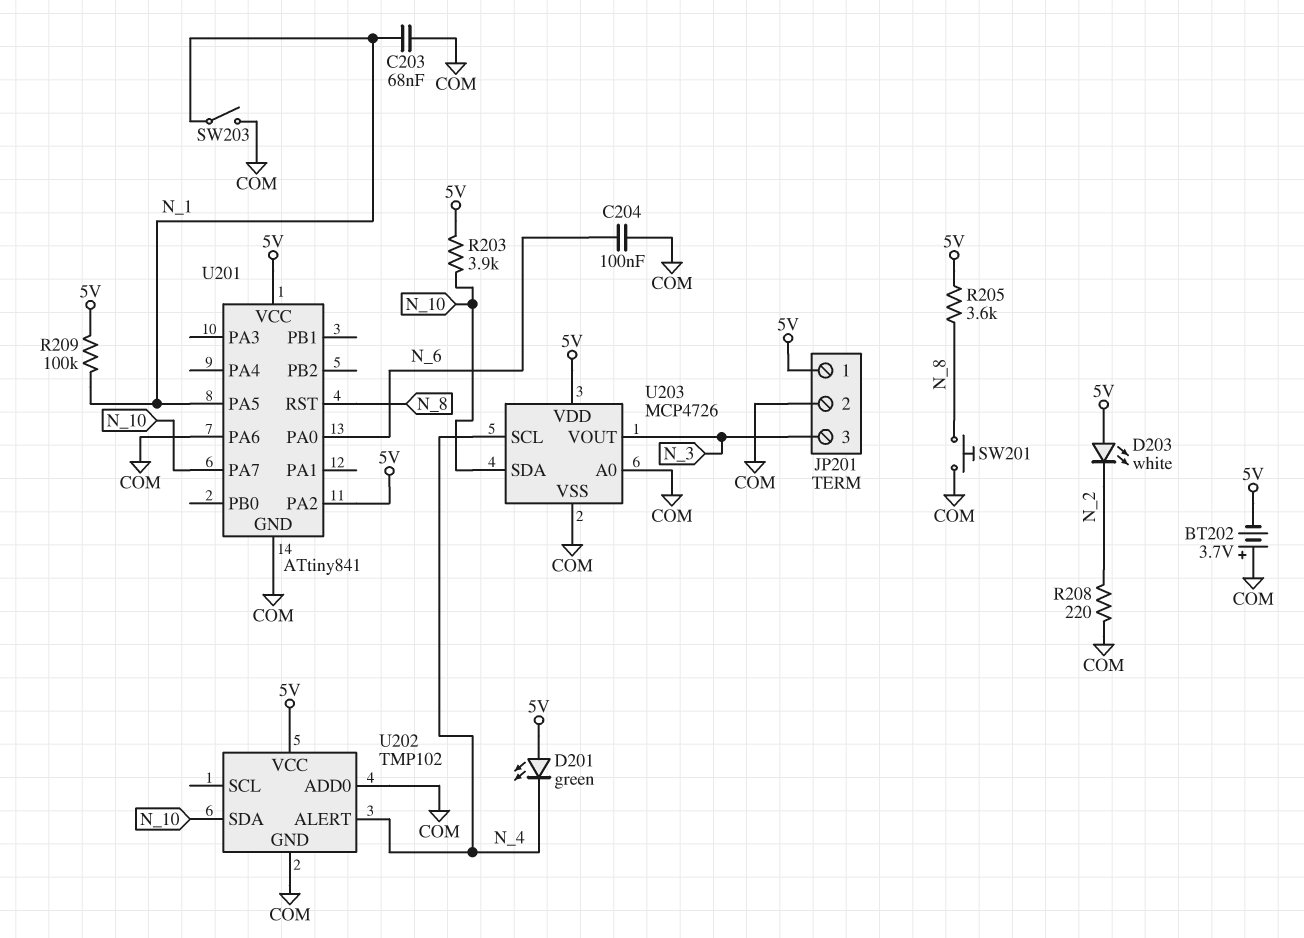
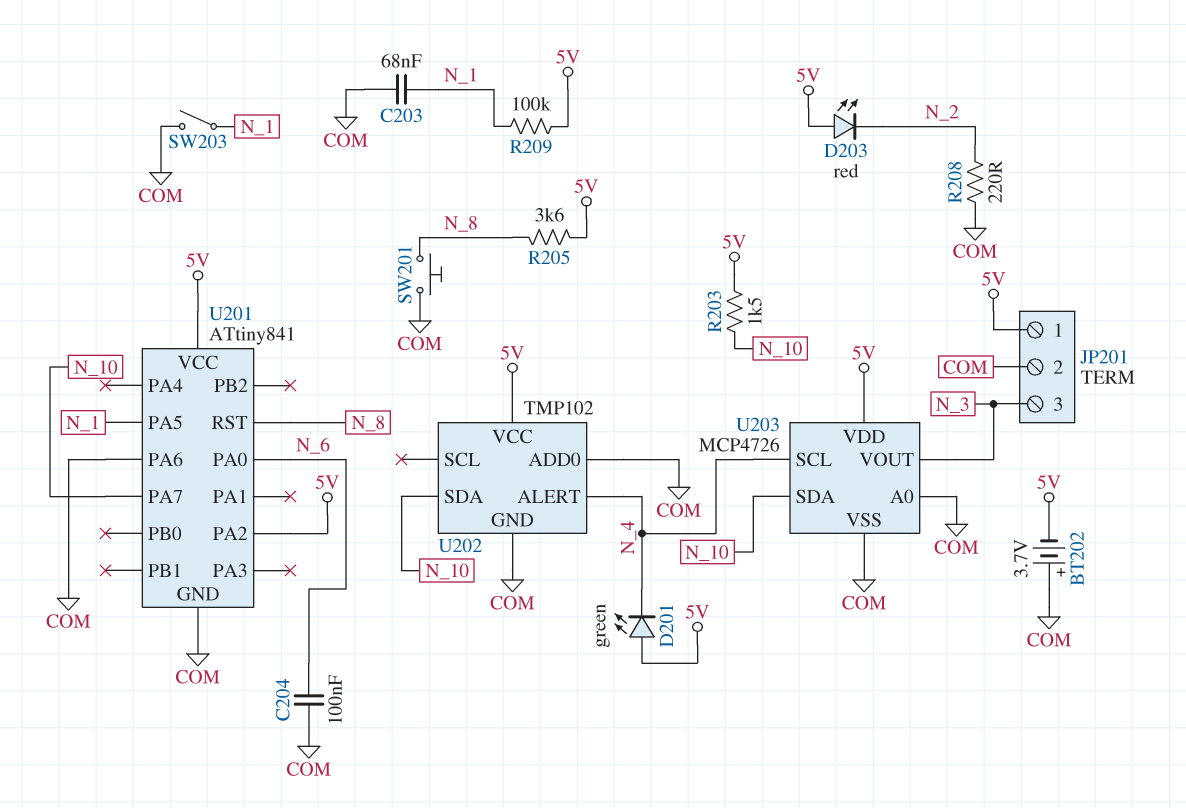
D203: LED white (A 5V, K N_2) -> LED red (A 5V, K N_2)
R203: 3.9k (5V, N_10) -> 1.5k (5V, N_10)

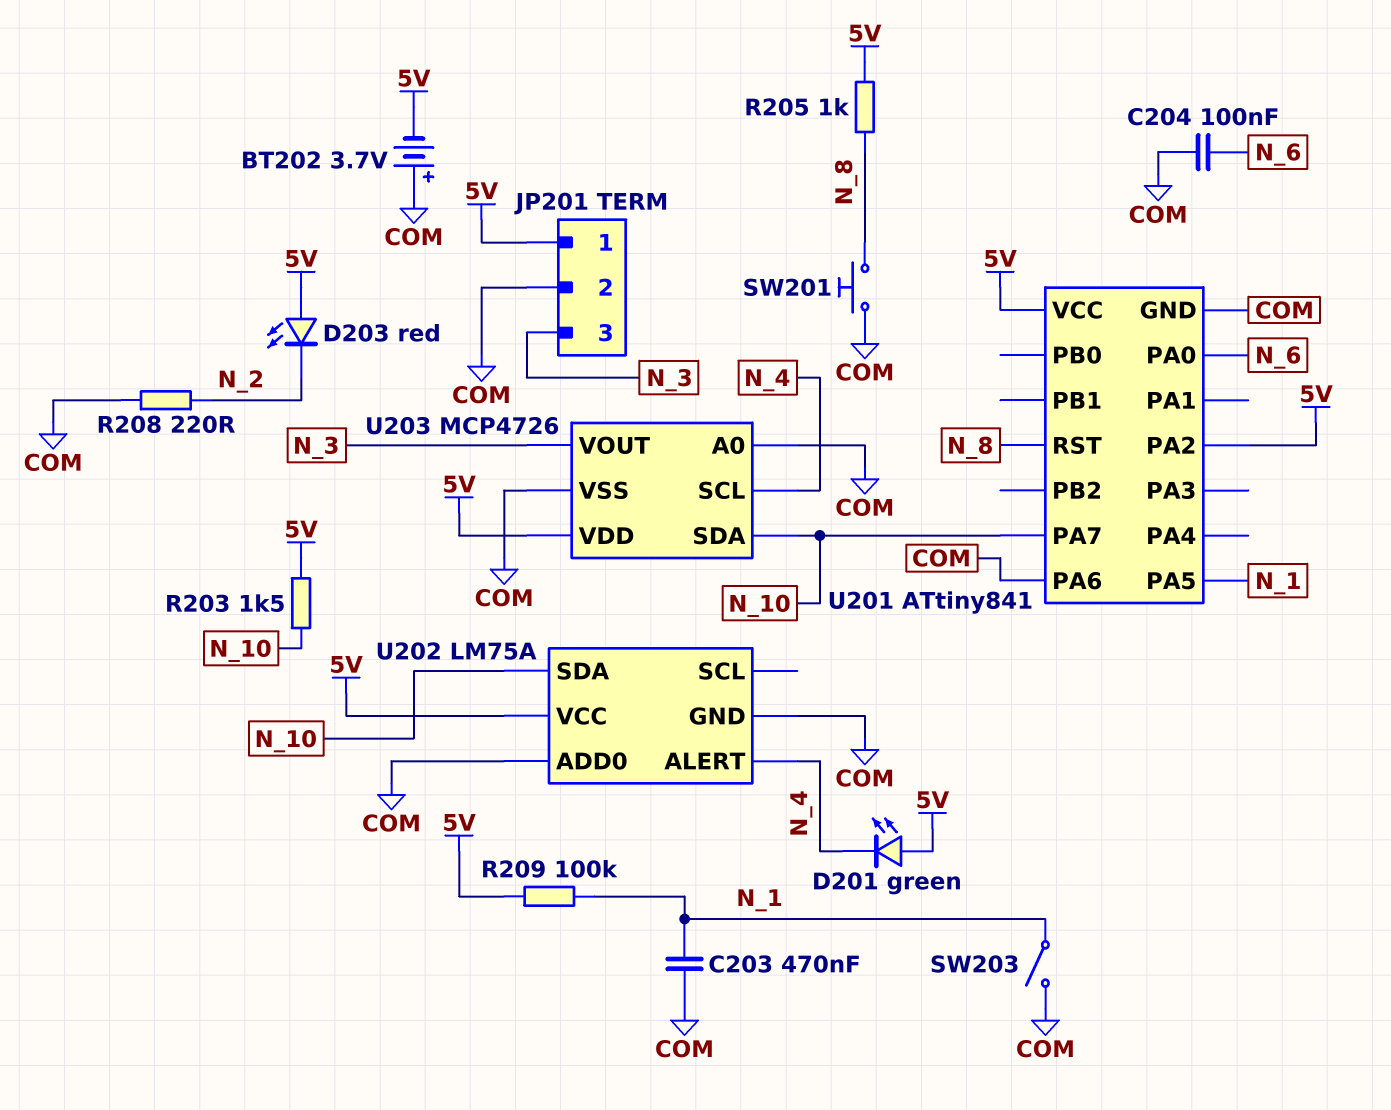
C203: 68nF (COM, N_1) -> 470nF (COM, N_1)
R205: 3.6k (5V, N_8) -> 1k (5V, N_8)
U202: TMP102 -> LM75A

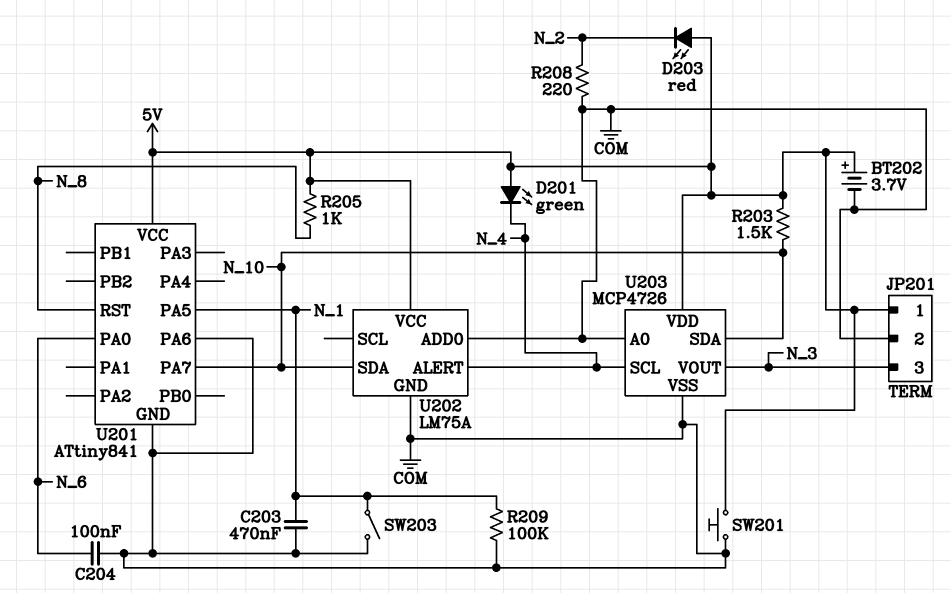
BT202: 3.7V (plus COM, minus 5V) -> 3.7V (plus 5V, minus COM)
R209: 100k (5V, N_1) -> 100k (COM, N_1)
SW201: button (COM, N_8) -> button (5V, COM)
U201 pin PA2: 5V -> none

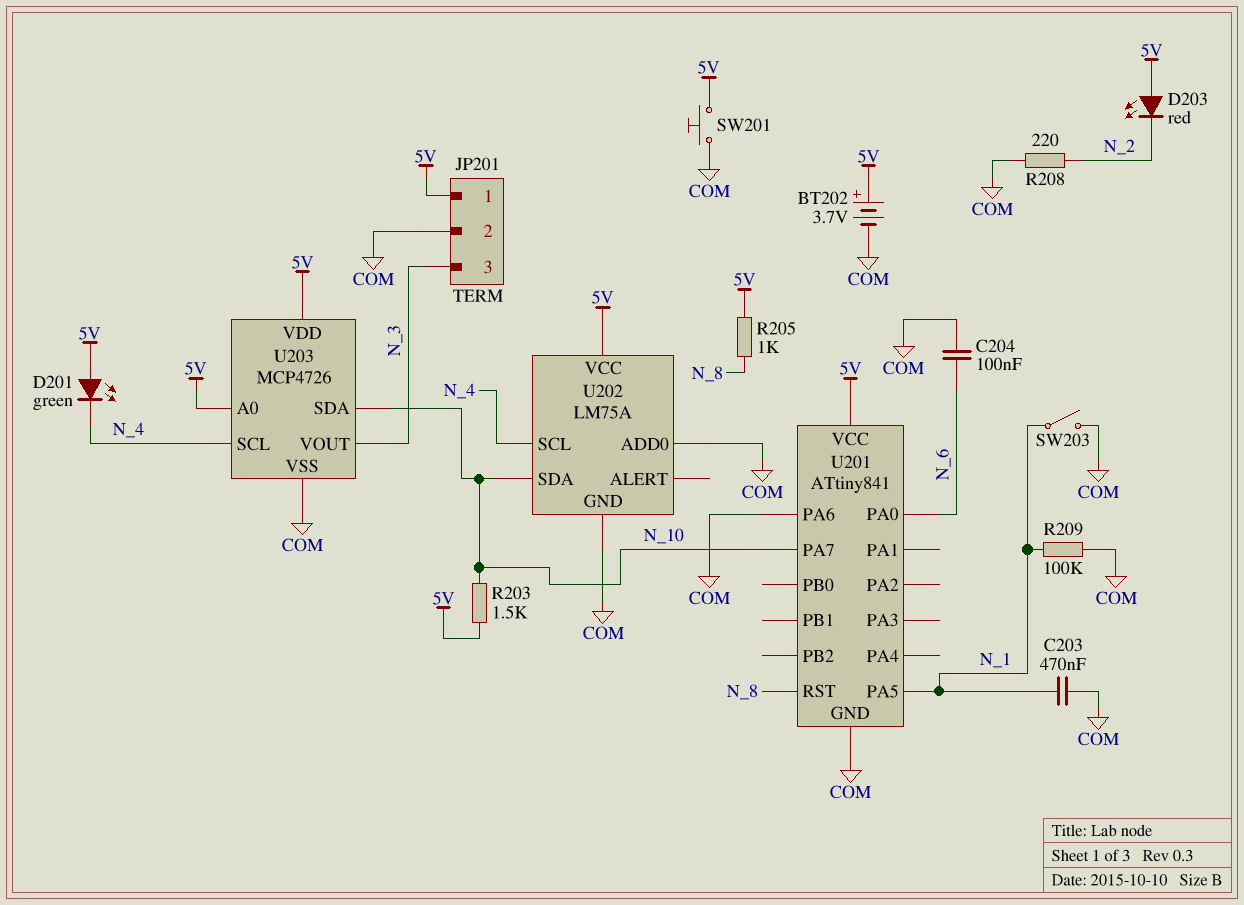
U202 pin ALERT: N_4 -> none
U202 pin SCL: none -> N_4
U203 pin A0: COM -> 5V

